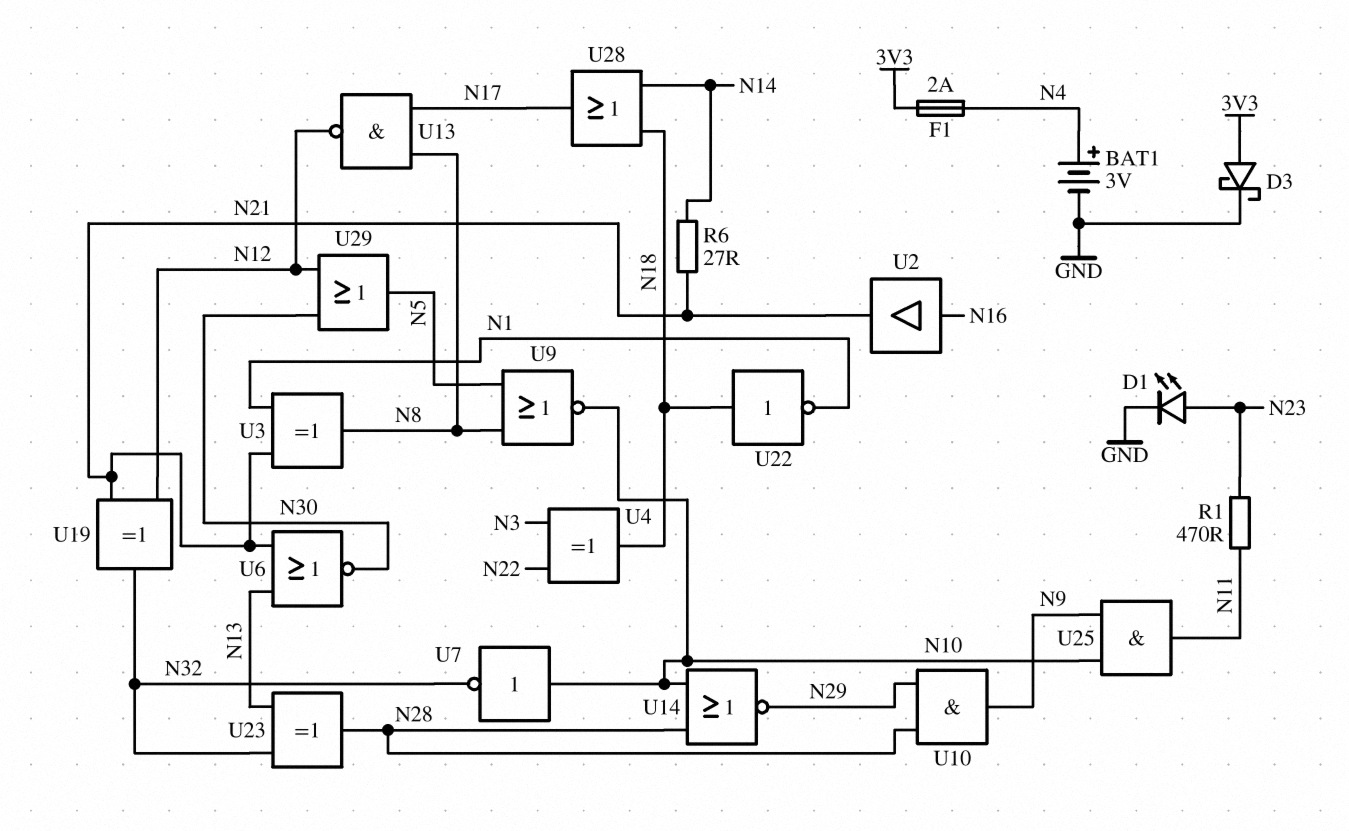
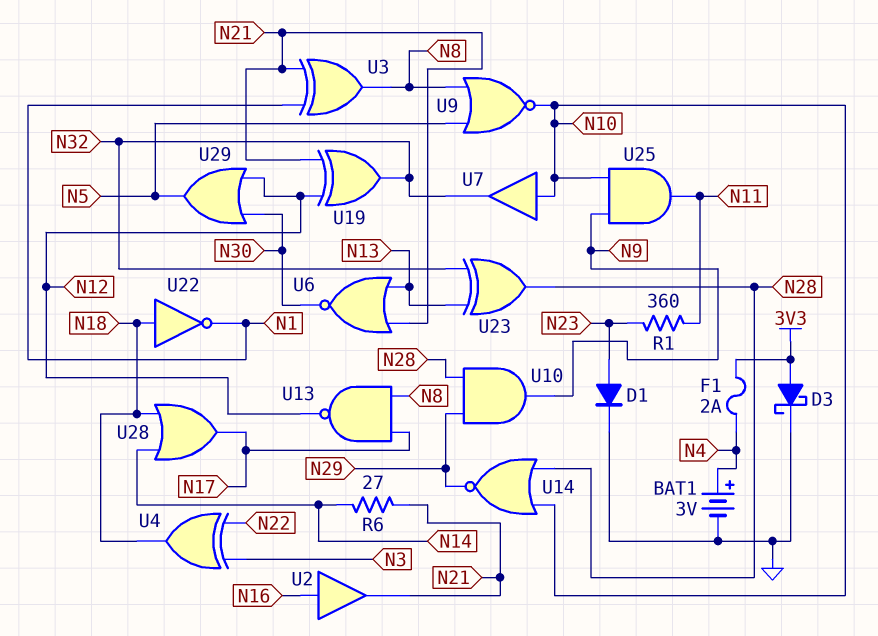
D1: LED (A N23, K GND) -> diode (A N23, K GND)
R1: 470 (N11, N23) -> 360 (N11, N23)
U7: NOT (in N10, out N32) -> buffer (in N10, out N32)

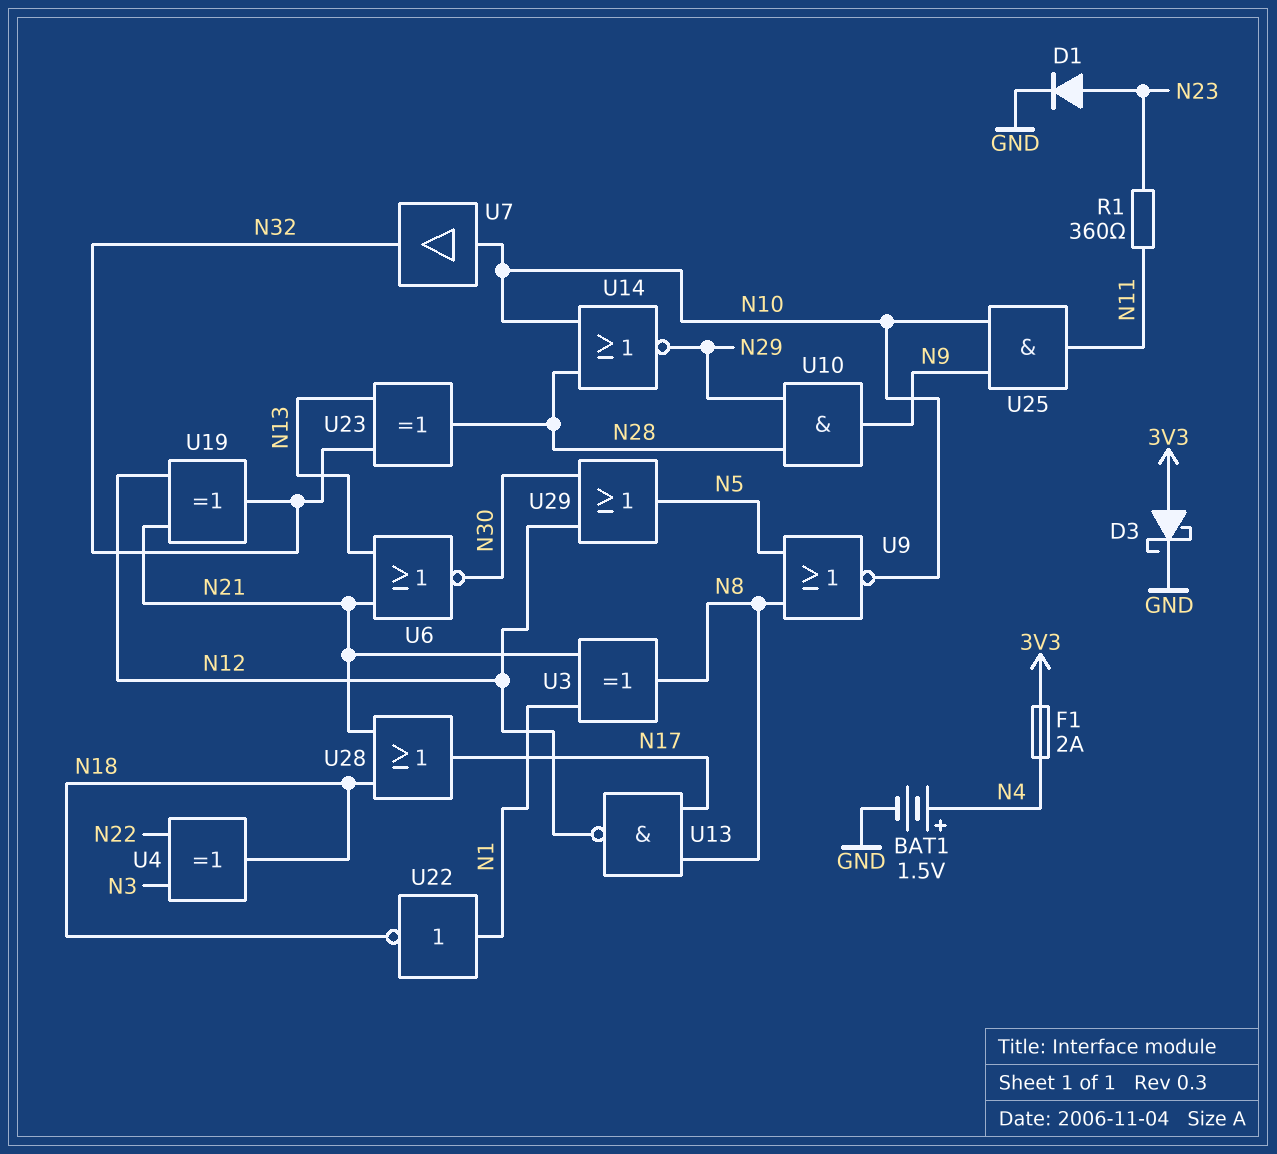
BAT1: 3V (plus N4, minus GND) -> 1.5V (plus N4, minus GND)
R6: 27 (N14, N21) -> none
U2: buffer (in N16, out N21) -> none
U22: NOT (in N18, out N1) -> NOT (in N1, out N18)
U28: OR (in N14, in N18, out N17) -> OR (in N18, in N21, out N17)

